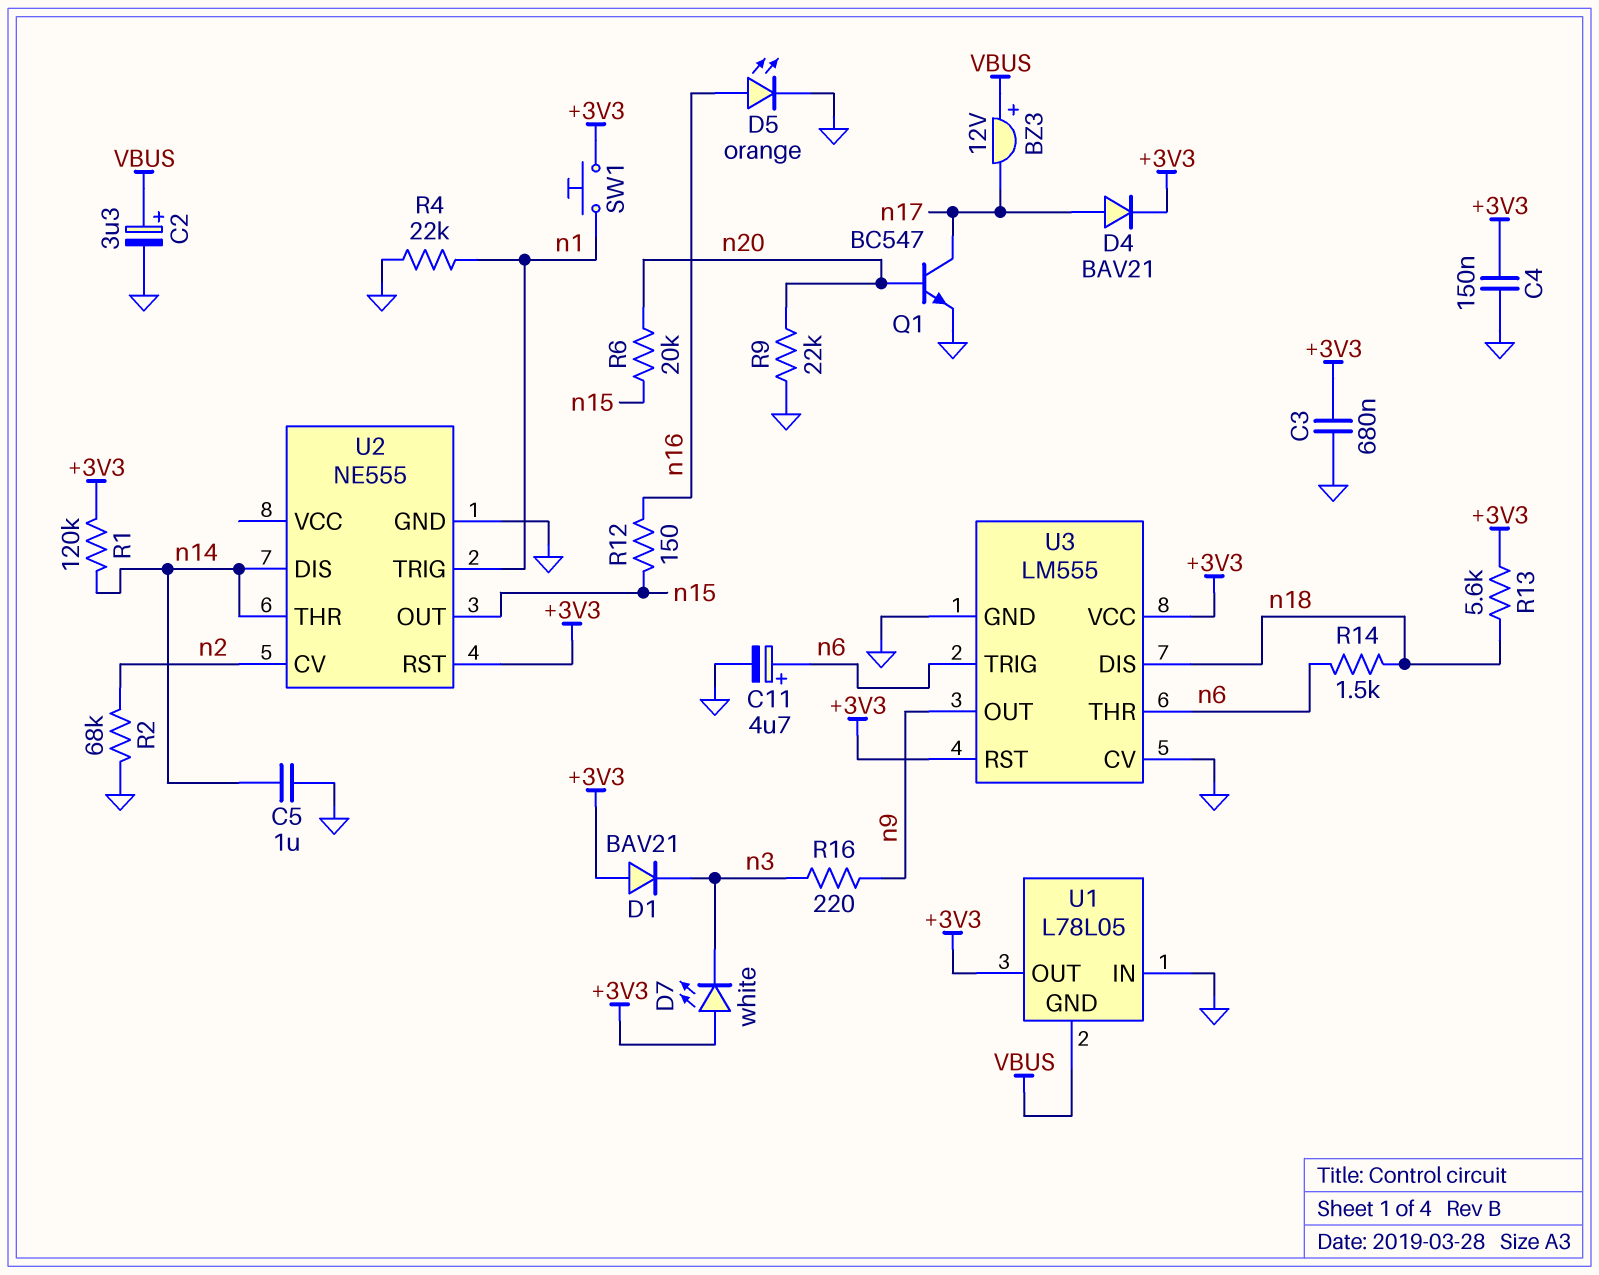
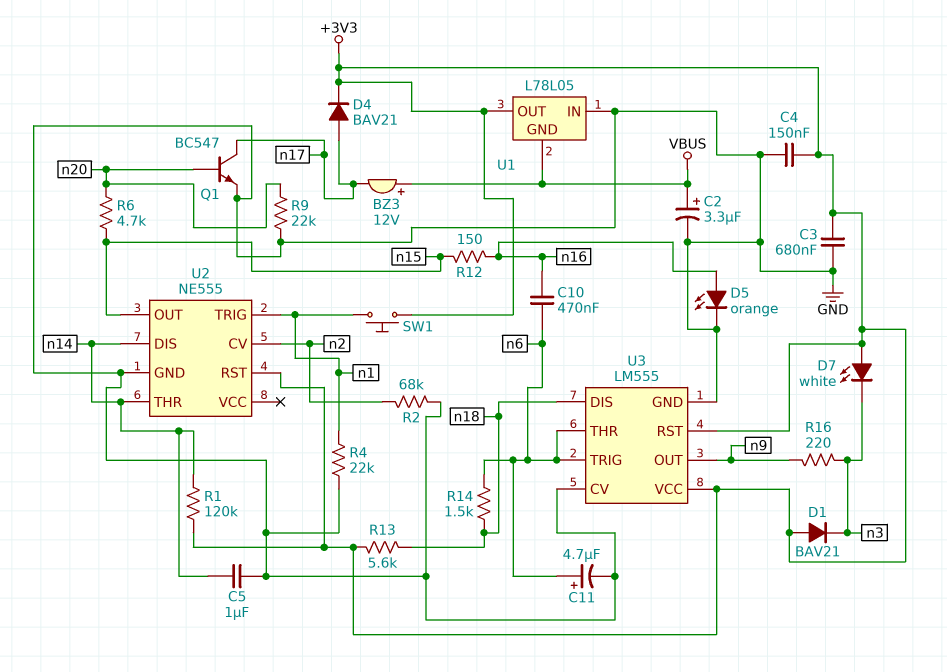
C10: none -> 470nF (n6, n16)
R6: 20k (n15, n20) -> 4.7k (n15, n20)

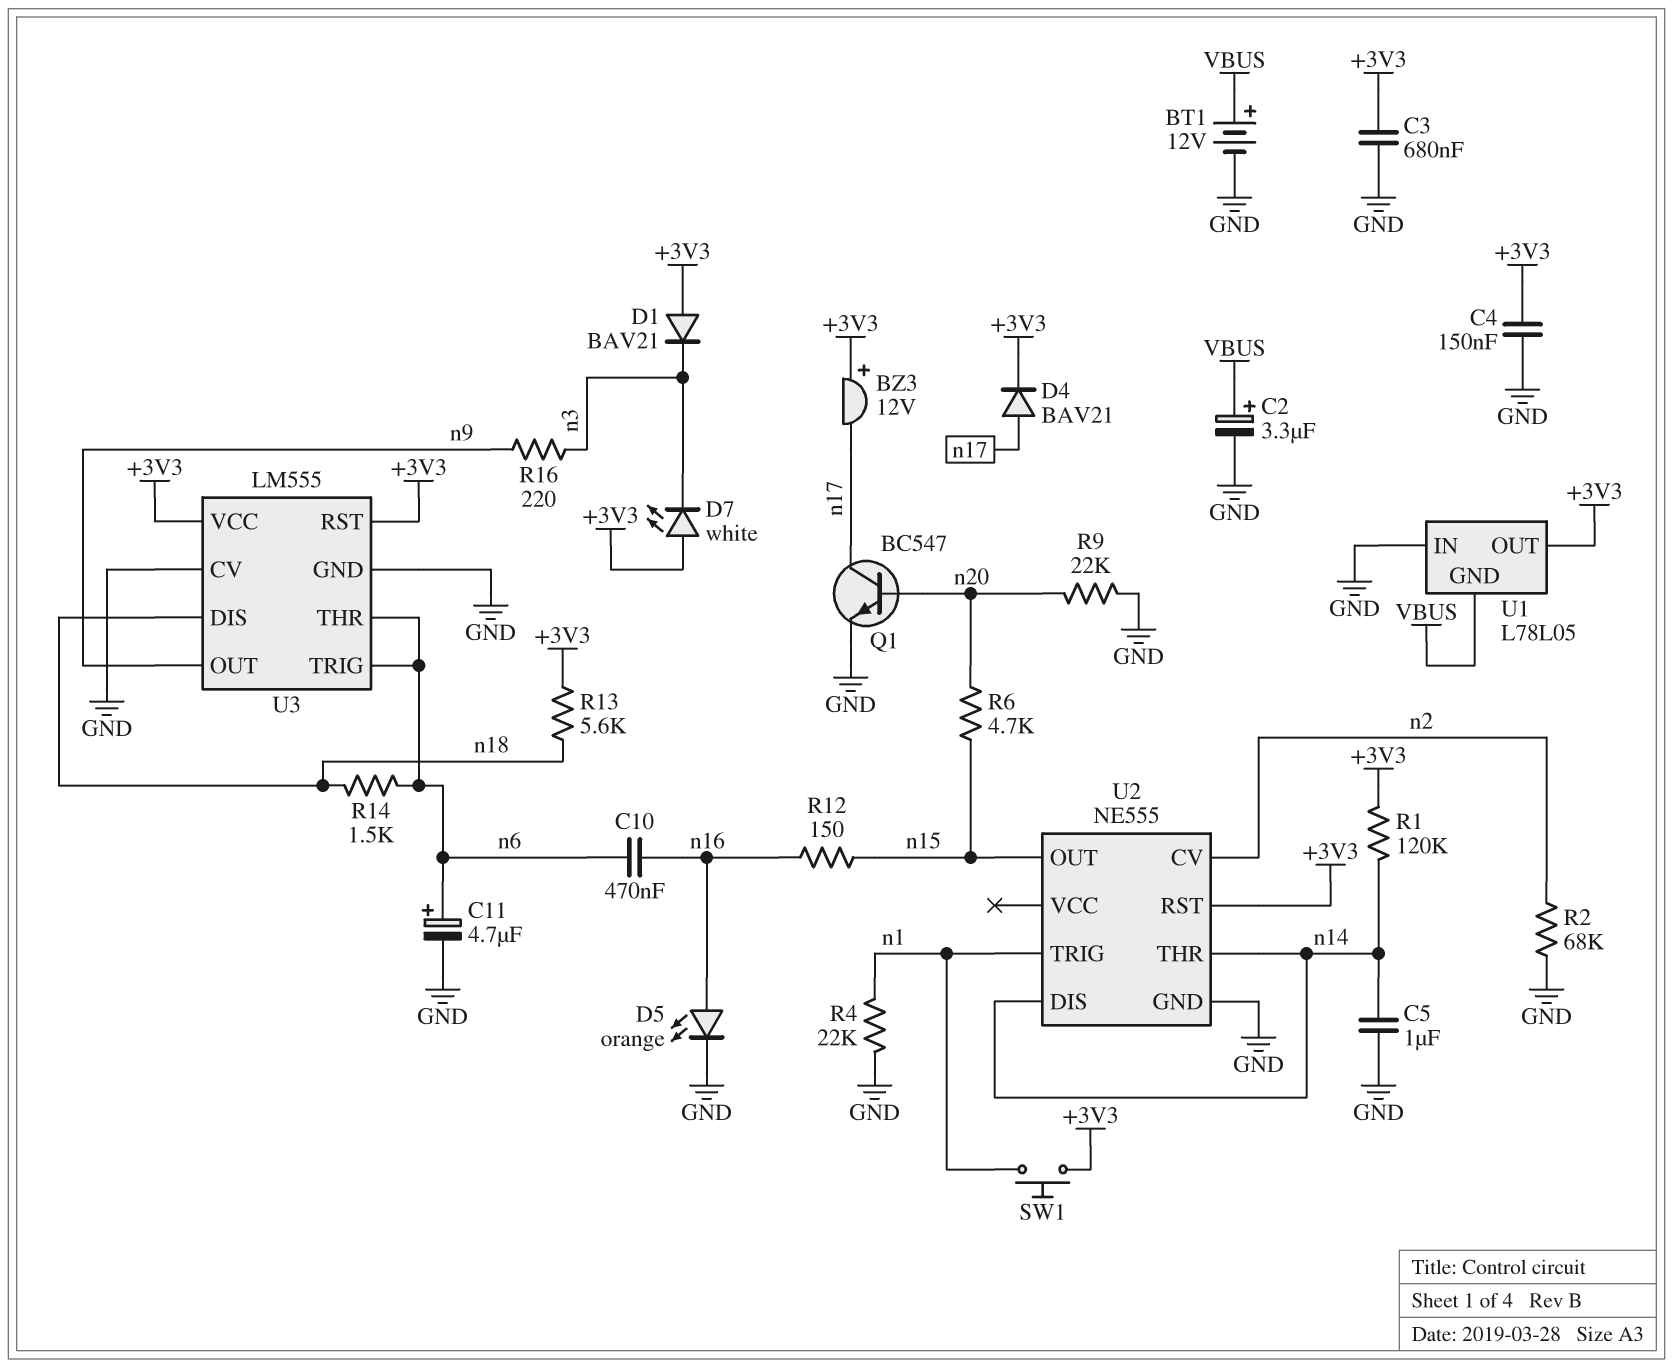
BT1: none -> 12V (plus VBUS, minus GND)
BZ3: buzzer 12V (plus VBUS, minus n17) -> buzzer 12V (plus +3V3, minus n17)

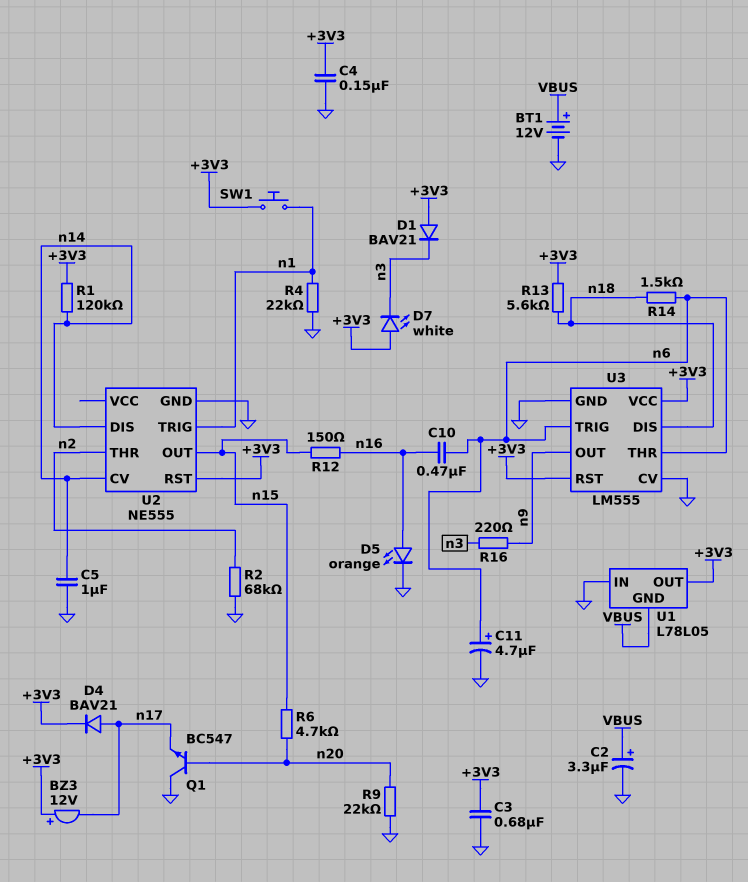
Q1: NPN BC547 (B n20, C n17, E GND) -> NPN BC547 (B n20, C GND, E n17)
U2 pin CV: n2 -> n14
U2 pin THR: n14 -> n2

